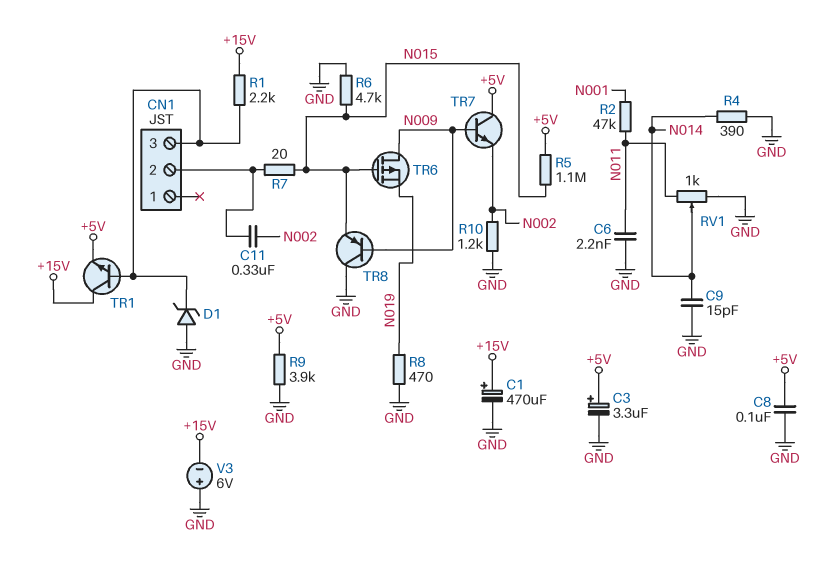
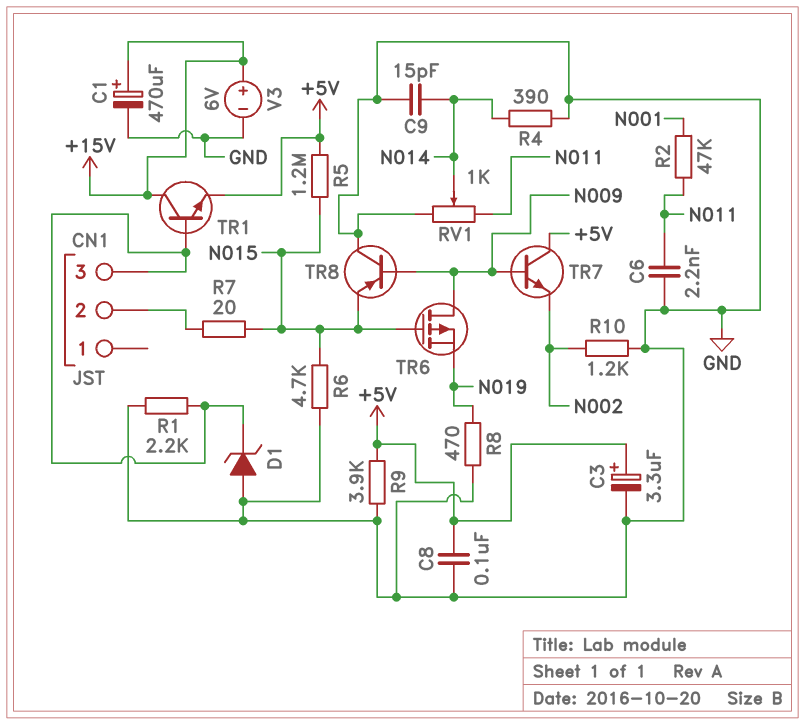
C11: 330nF (CN1/2, N002) -> none
R1: 2.2k (+15V, CN1/3) -> 2.2k (CN1/3, GND)
R5: 1.1M (+5V, N015) -> 1.2M (+5V, N015)
V3: 6V (plus GND, minus +15V) -> 6V (plus +15V, minus GND)

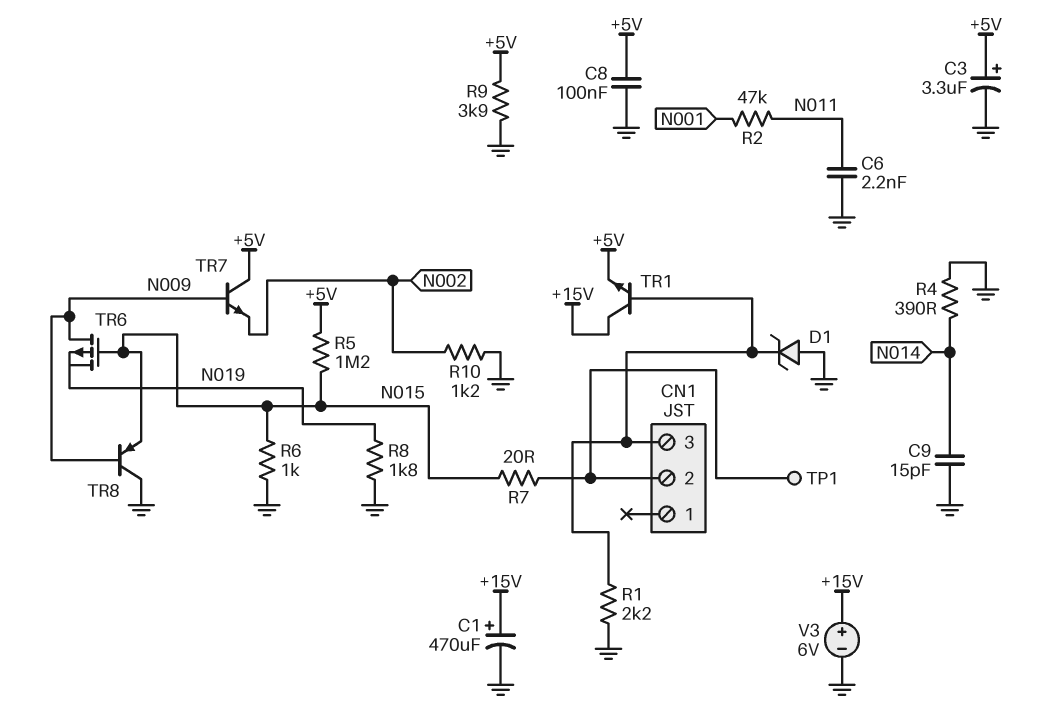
R6: 4.7k (GND, N015) -> 1k (GND, N015)
R8: 470 (GND, N019) -> 1.8k (GND, N019)
RV1: 1k (GND, N011, wiper N014) -> none
TP1: none -> test point (CN1/2)

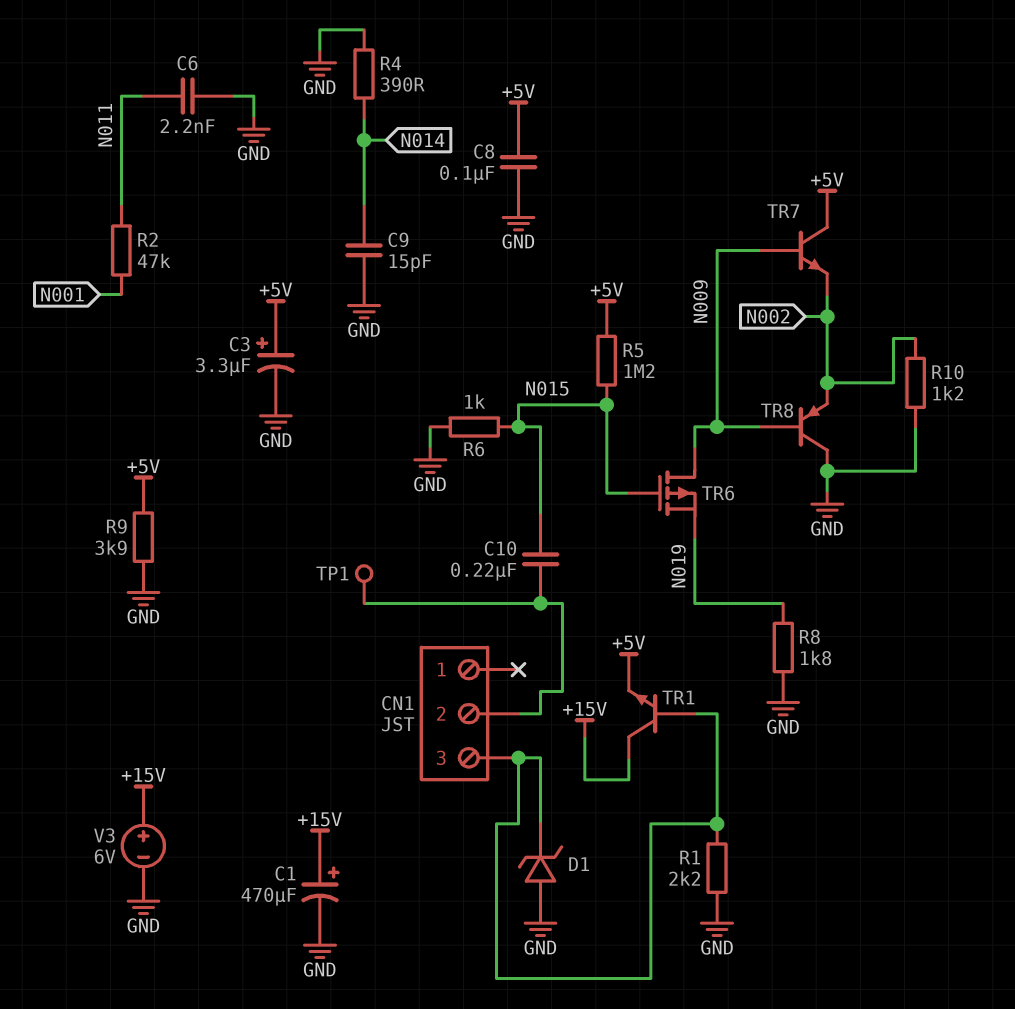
C10: none -> 220nF (CN1/2, N015)
R7: 20 (CN1/2, N015) -> none
TR8: PNP (B N009, C GND, E N015) -> PNP (B N009, C GND, E N002)

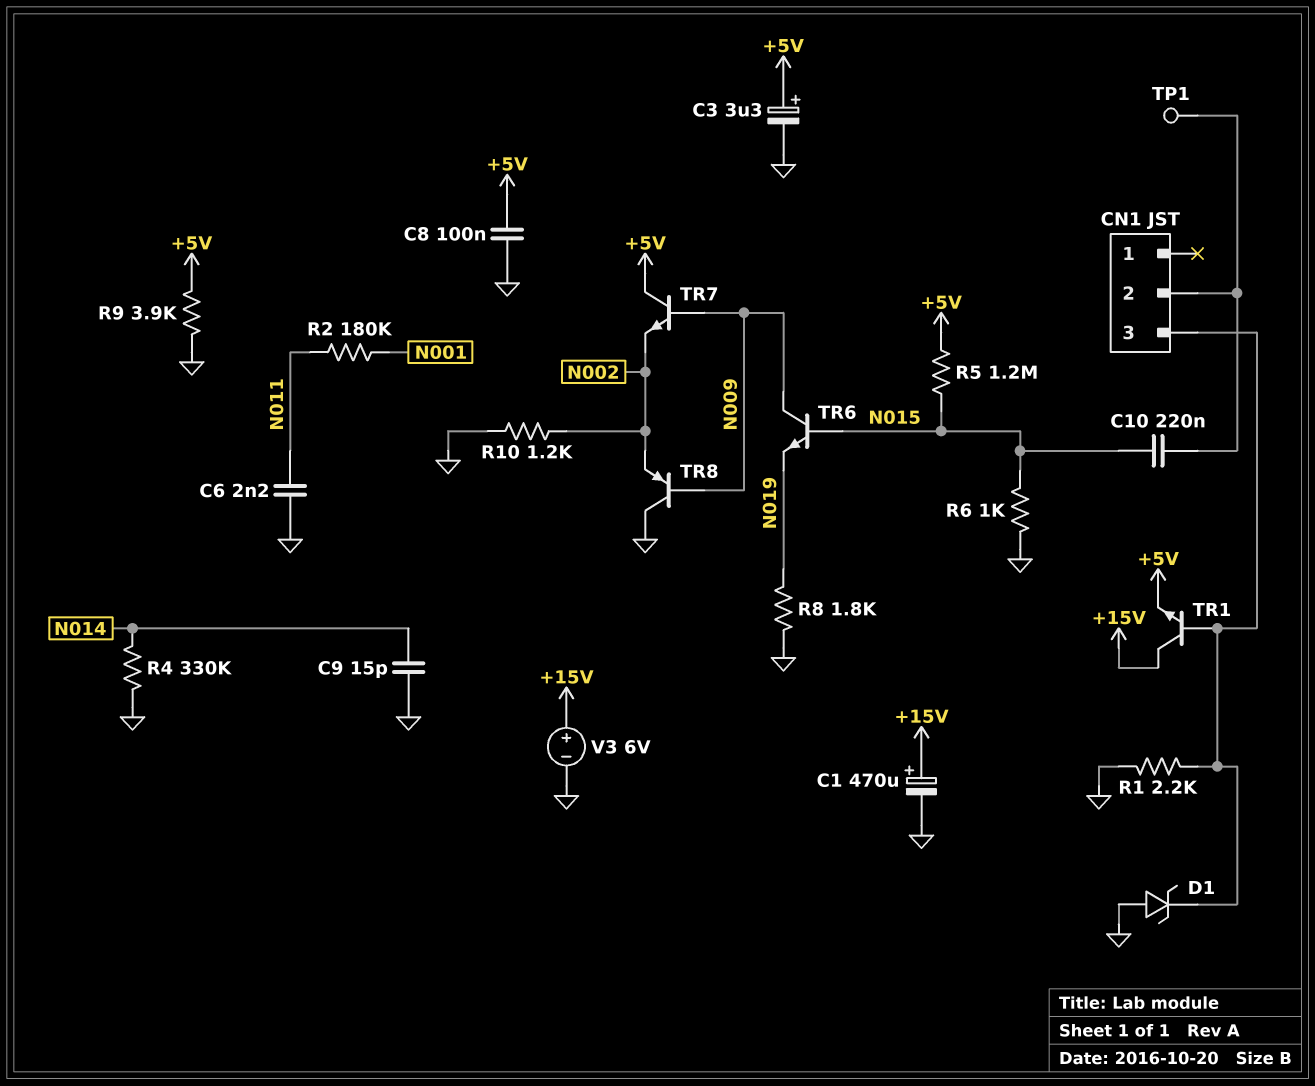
R2: 47k (N001, N011) -> 180k (N001, N011)
R4: 390 (GND, N014) -> 330k (GND, N014)
TR6: PMOS (G N015, D N009, S N019) -> NPN (B N015, C N009, E N019)

